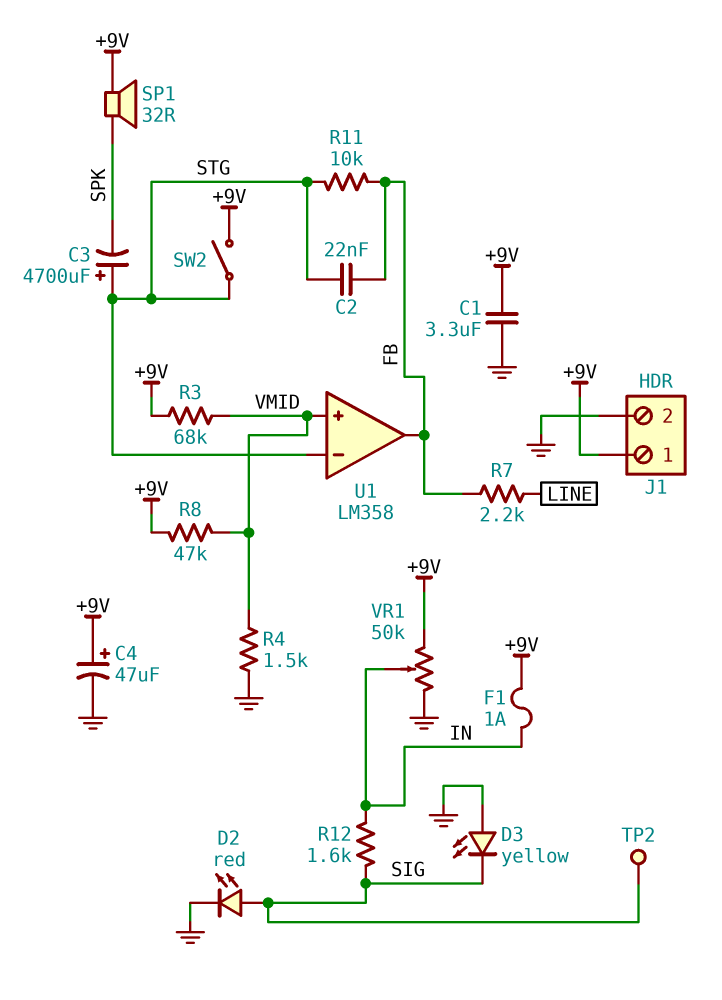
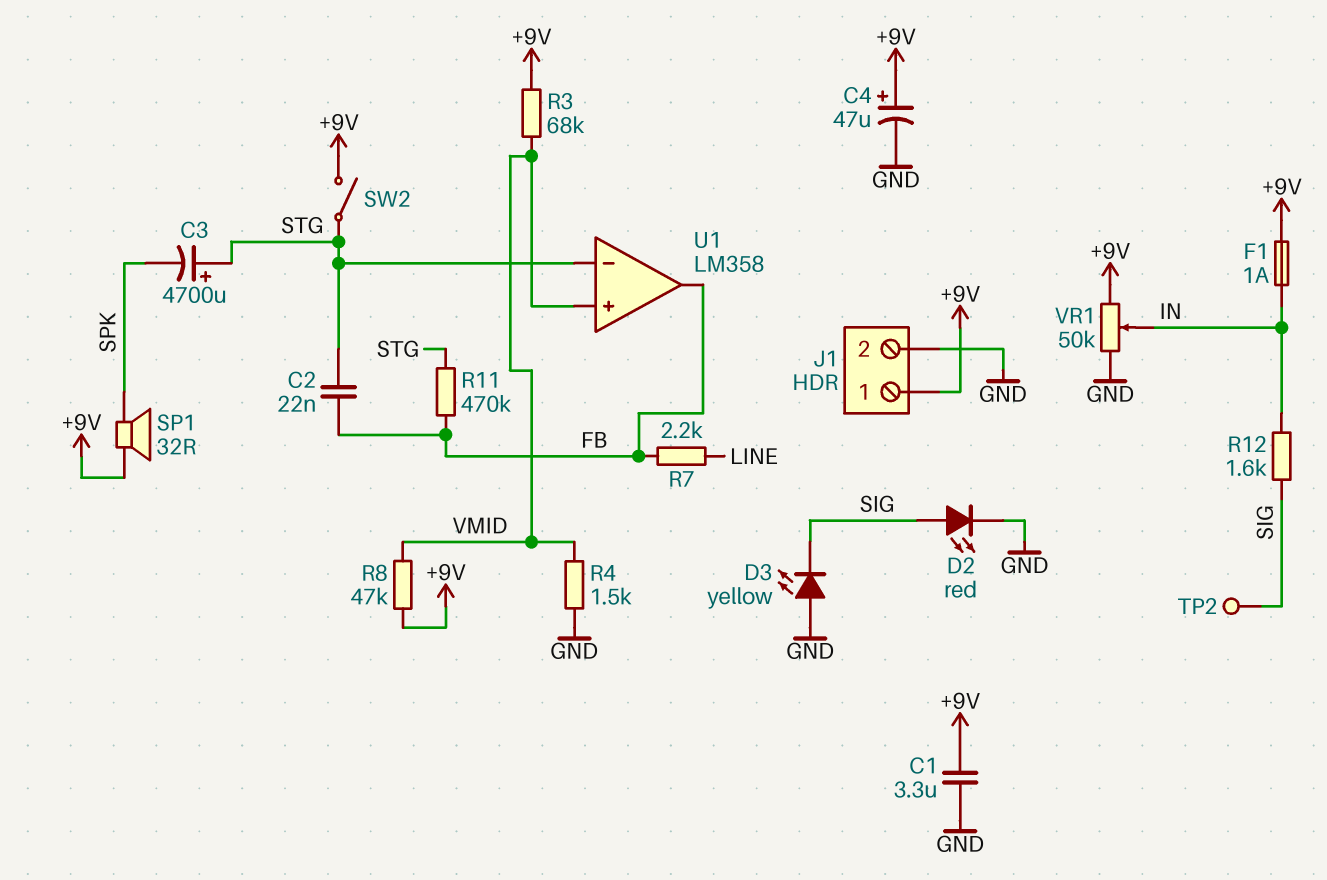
R11: 10k (FB, STG) -> 470k (FB, STG)

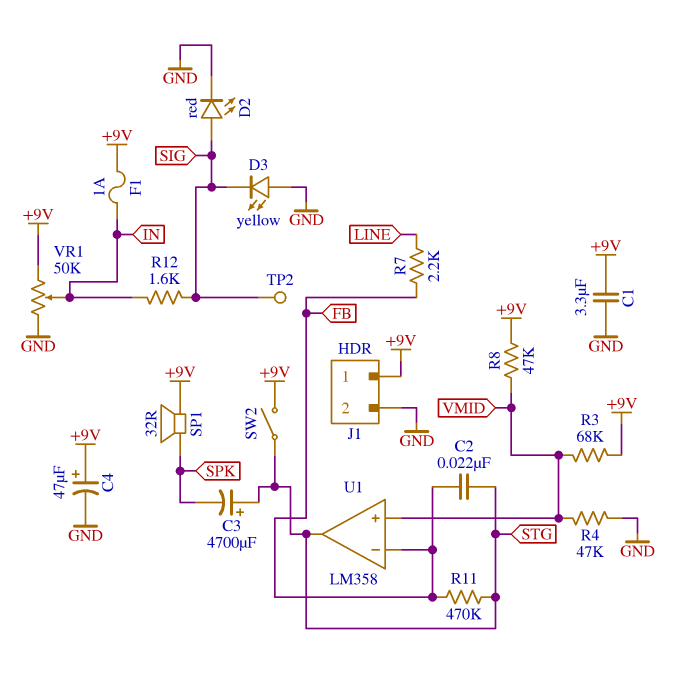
R4: 1.5k (GND, VMID) -> 47k (GND, VMID)
U1 pin in-: STG -> FB
U1 pin out: FB -> STG

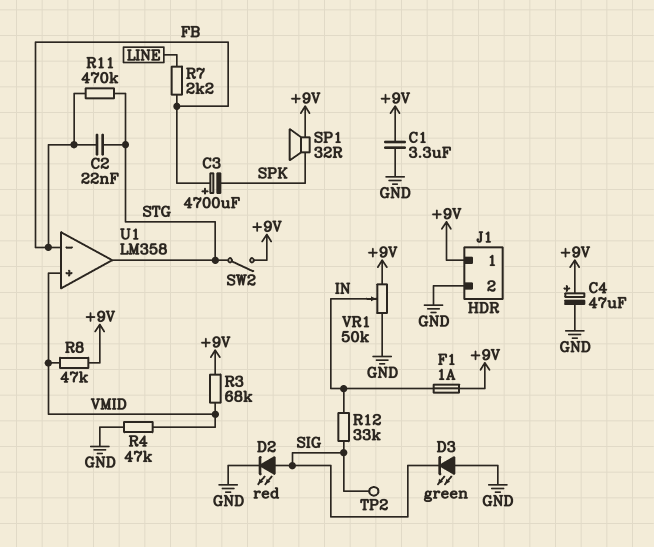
C3: 4700uF (plus STG, minus SPK) -> 4700uF (plus FB, minus SPK)
D3: LED yellow (A GND, K SIG) -> LED green (A GND, K SIG)
R12: 1.6k (IN, SIG) -> 33k (IN, SIG)

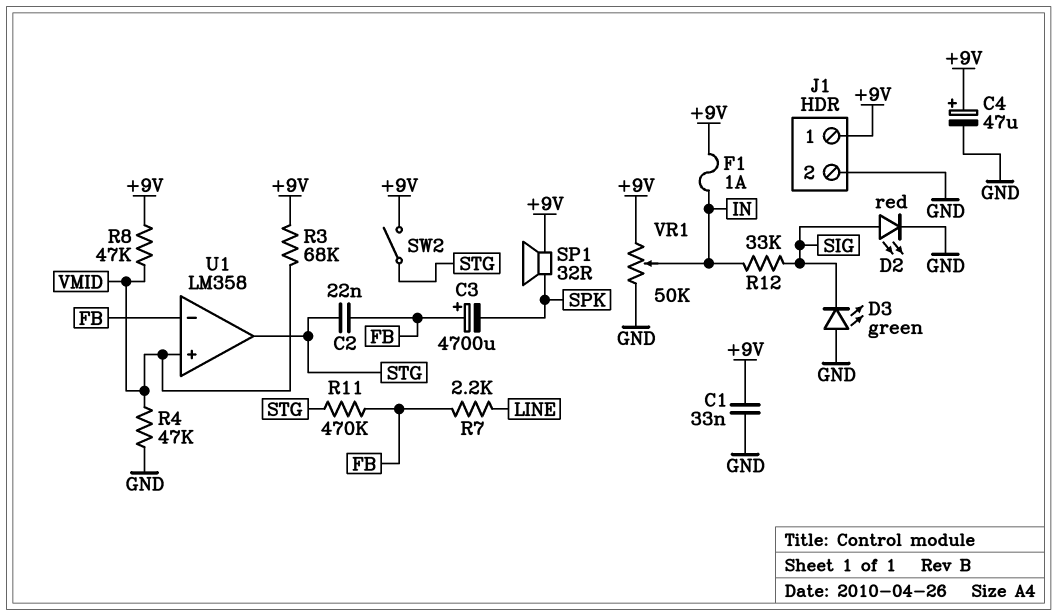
C1: 3.3uF (+9V, GND) -> 33nF (+9V, GND)
TP2: test point (SIG) -> none

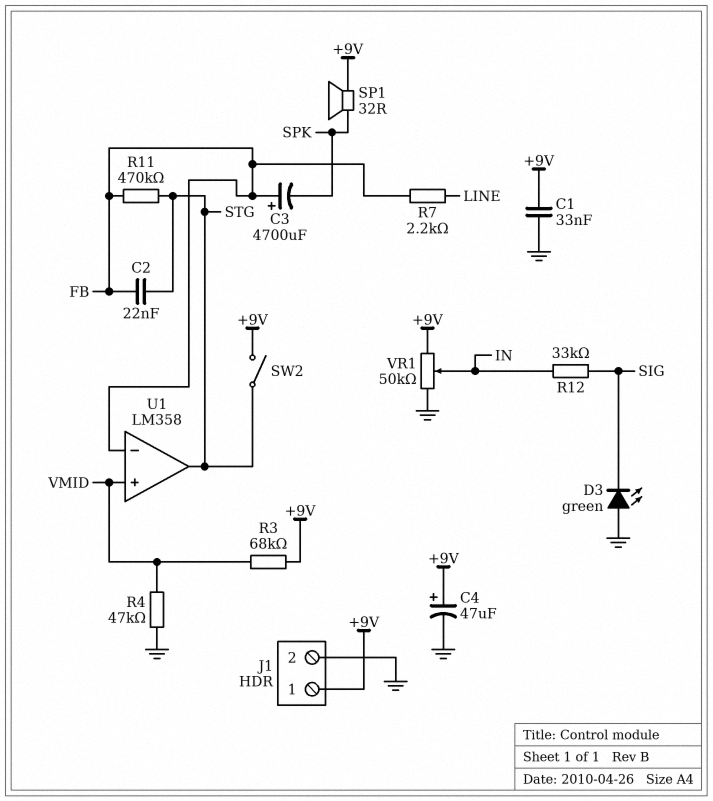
D2: LED red (A SIG, K GND) -> none
F1: 1A (+9V, IN) -> none
R8: 47k (+9V, VMID) -> none

